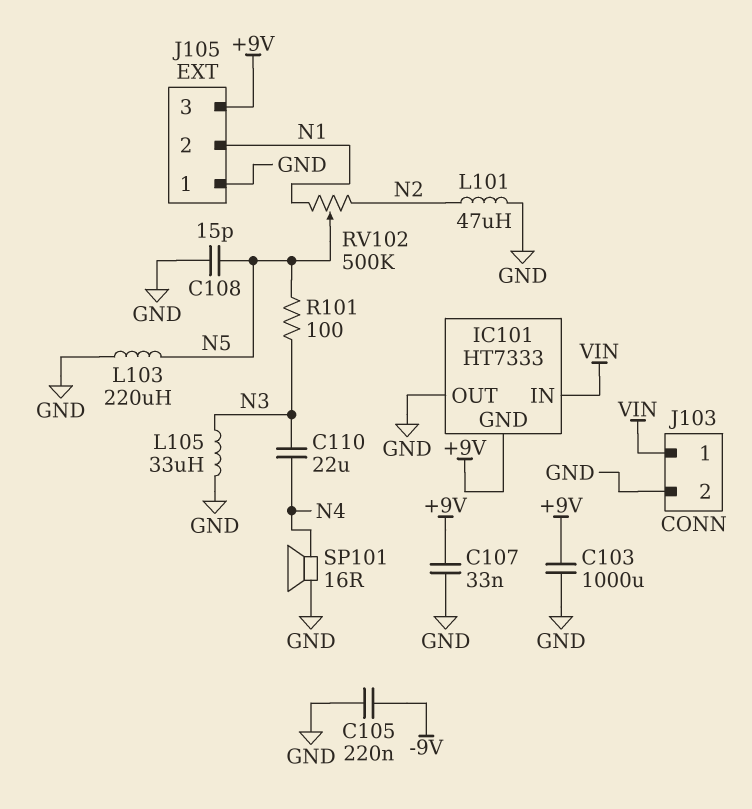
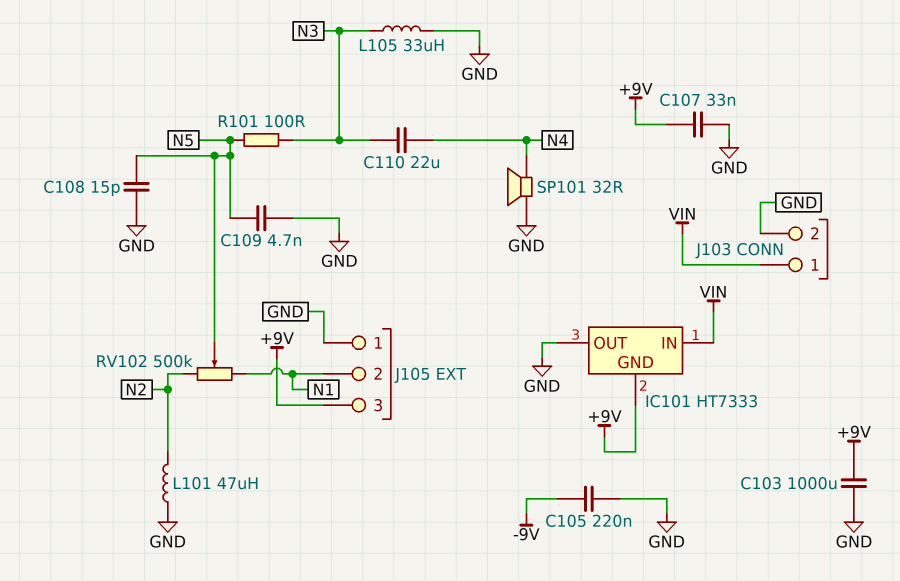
C109: none -> 4.7nF (GND, N5)
L103: 220uH (GND, N5) -> none
SP101: speaker 16R (GND, N4) -> speaker 32R (GND, N4)

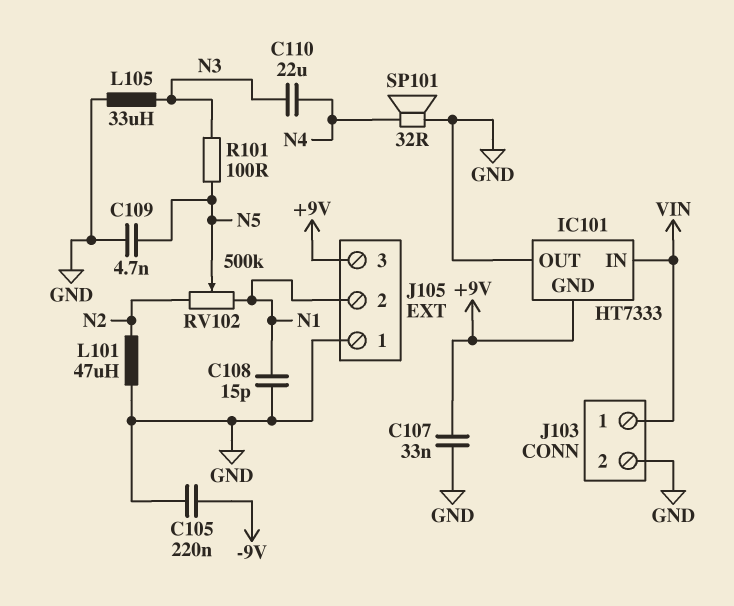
C103: 1000uF (+9V, GND) -> none
C108: 15pF (GND, N5) -> 15pF (GND, N1)

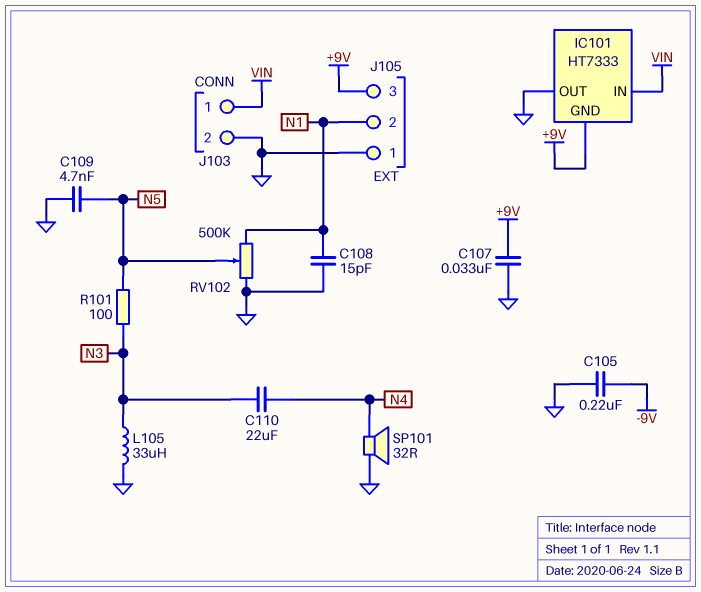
L101: 47uH (GND, N2) -> none
RV102: 500k (N1, N2, wiper N5) -> 500k (GND, N1, wiper N5)

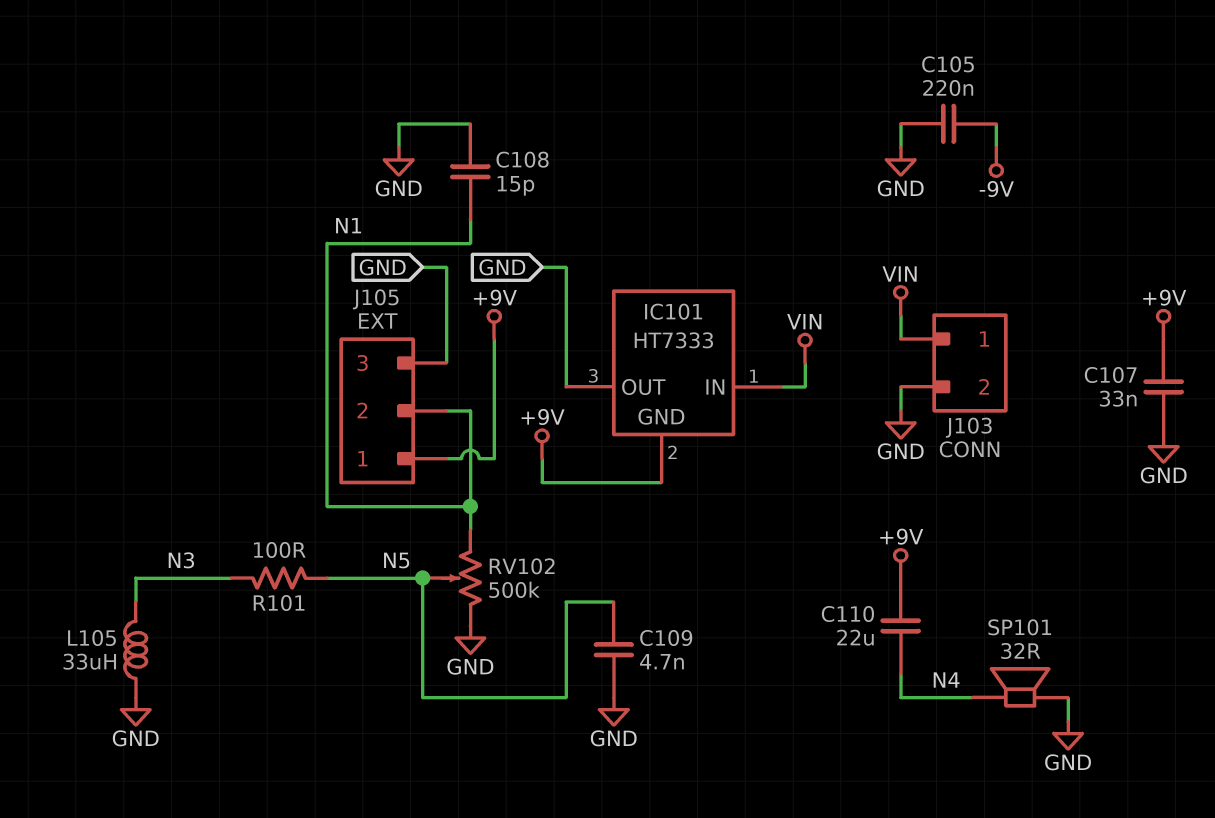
C110: 22uF (N3, N4) -> 22uF (+9V, N4)
J105 pin 1: GND -> +9V
J105 pin 3: +9V -> GND

